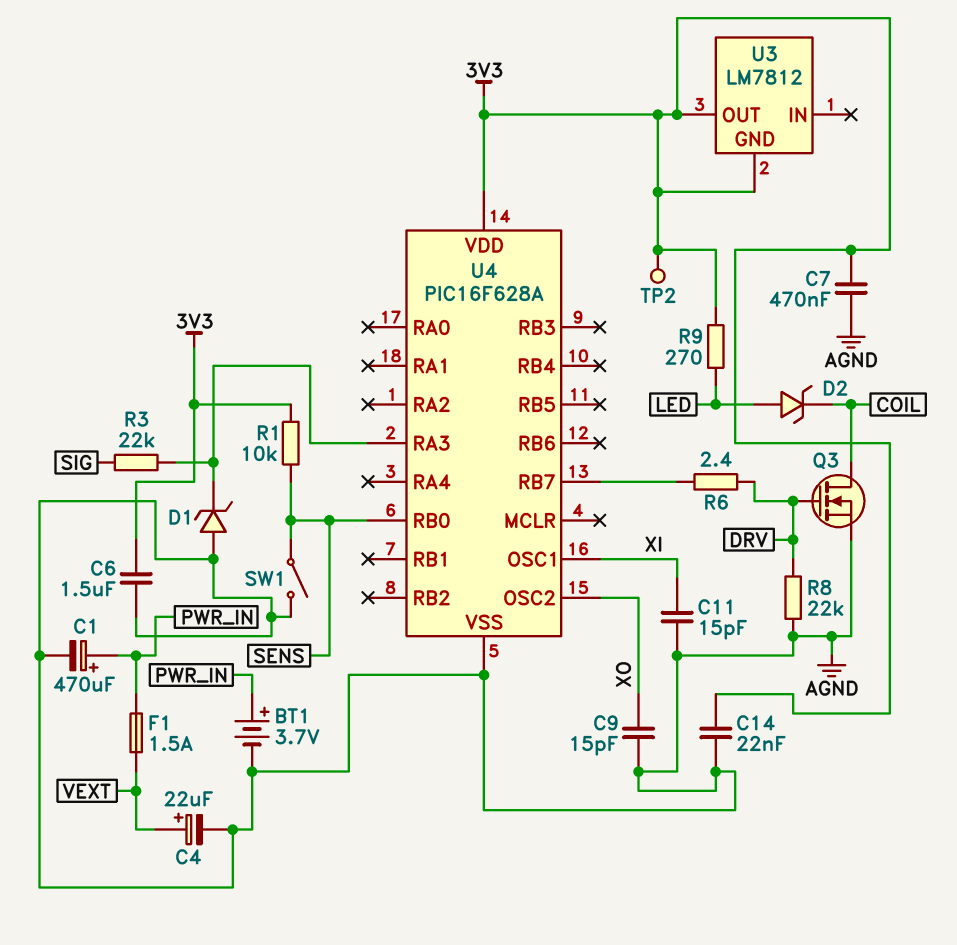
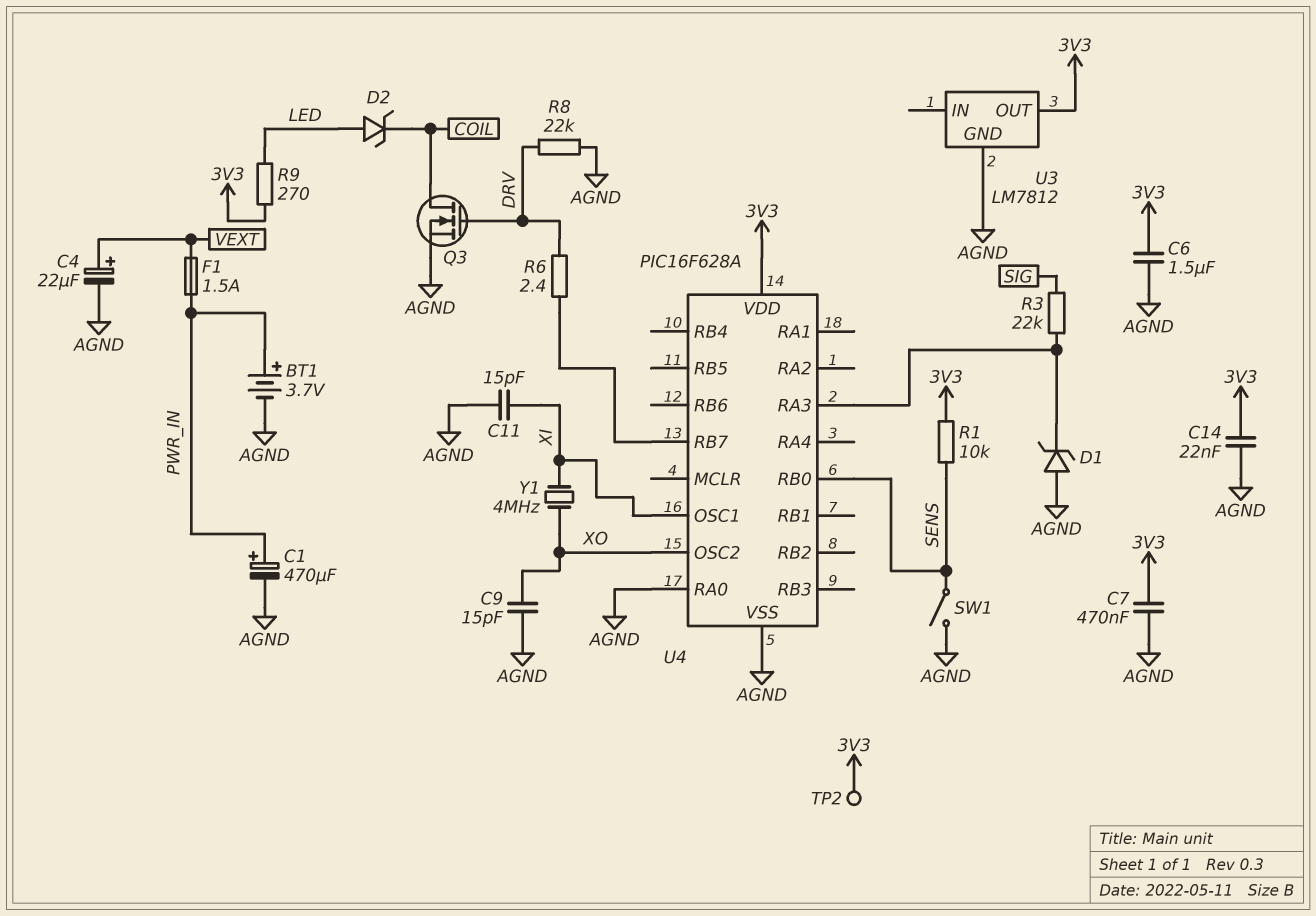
U3 pin GND: 3V3 -> AGND
U4 pin RA0: none -> AGND
Y1: none -> 4MHz (XI, XO)

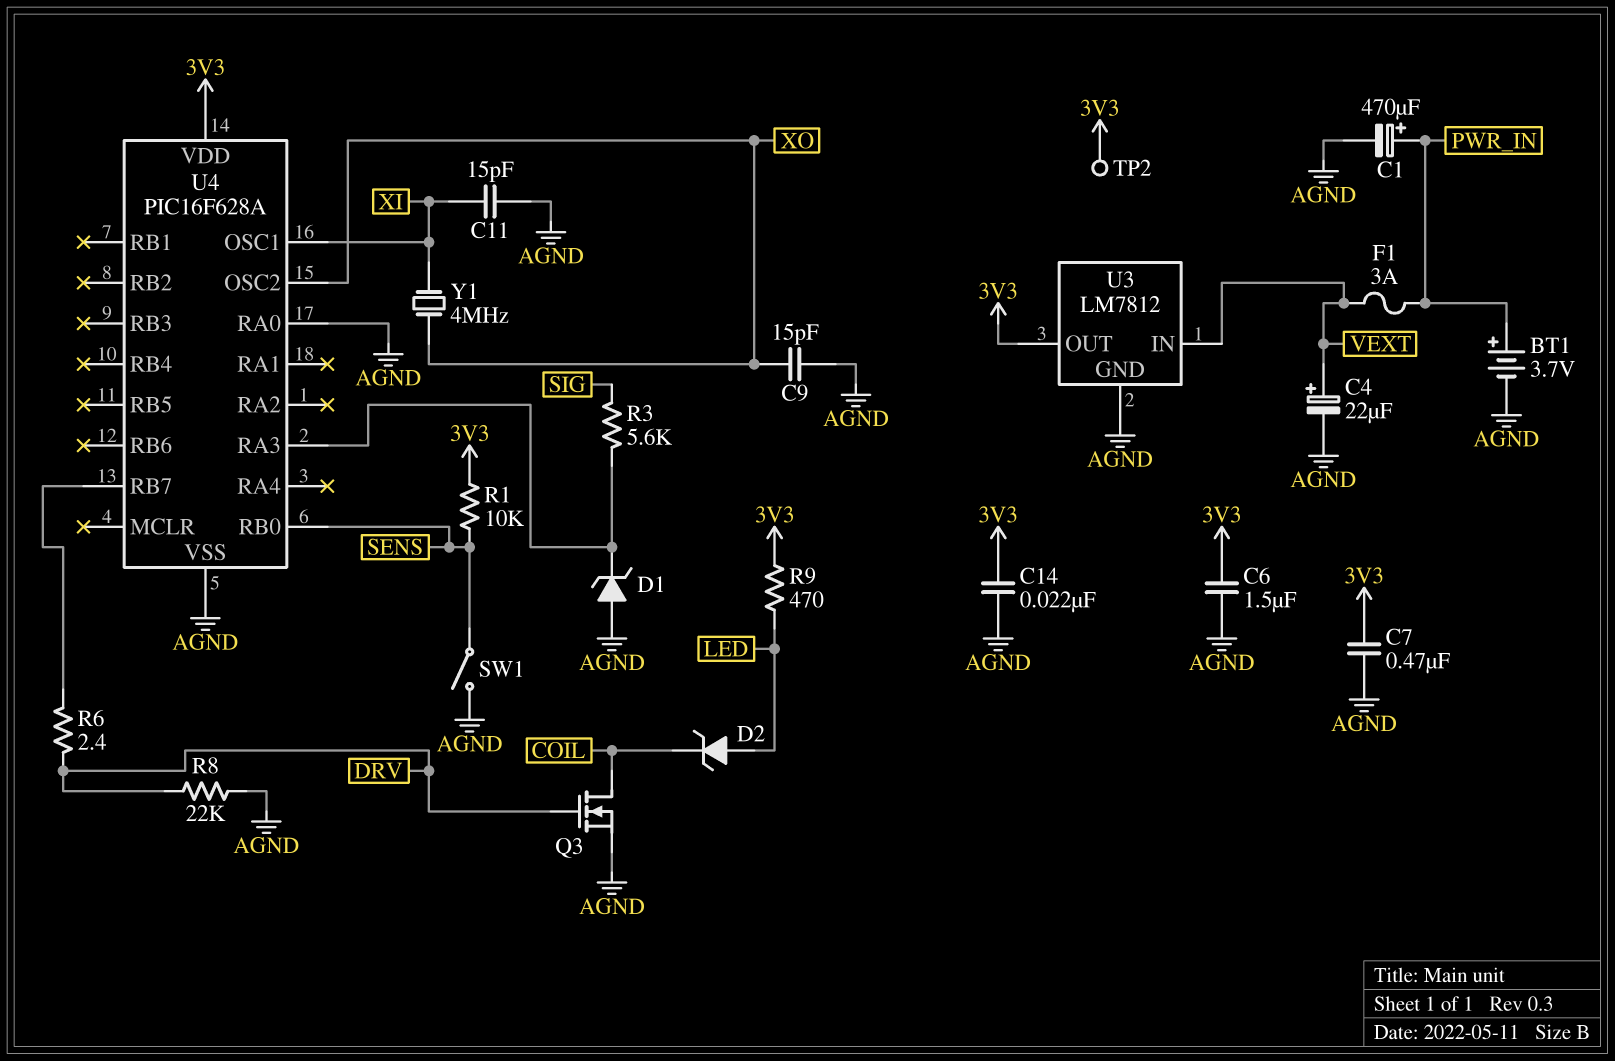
F1: 1.5A (PWR_IN, VEXT) -> 3A (PWR_IN, VEXT)
R3: 22k (SIG, U4/RA3) -> 5.6k (SIG, U4/RA3)
R9: 270 (3V3, LED) -> 470 (3V3, LED)
U3 pin IN: none -> VEXT

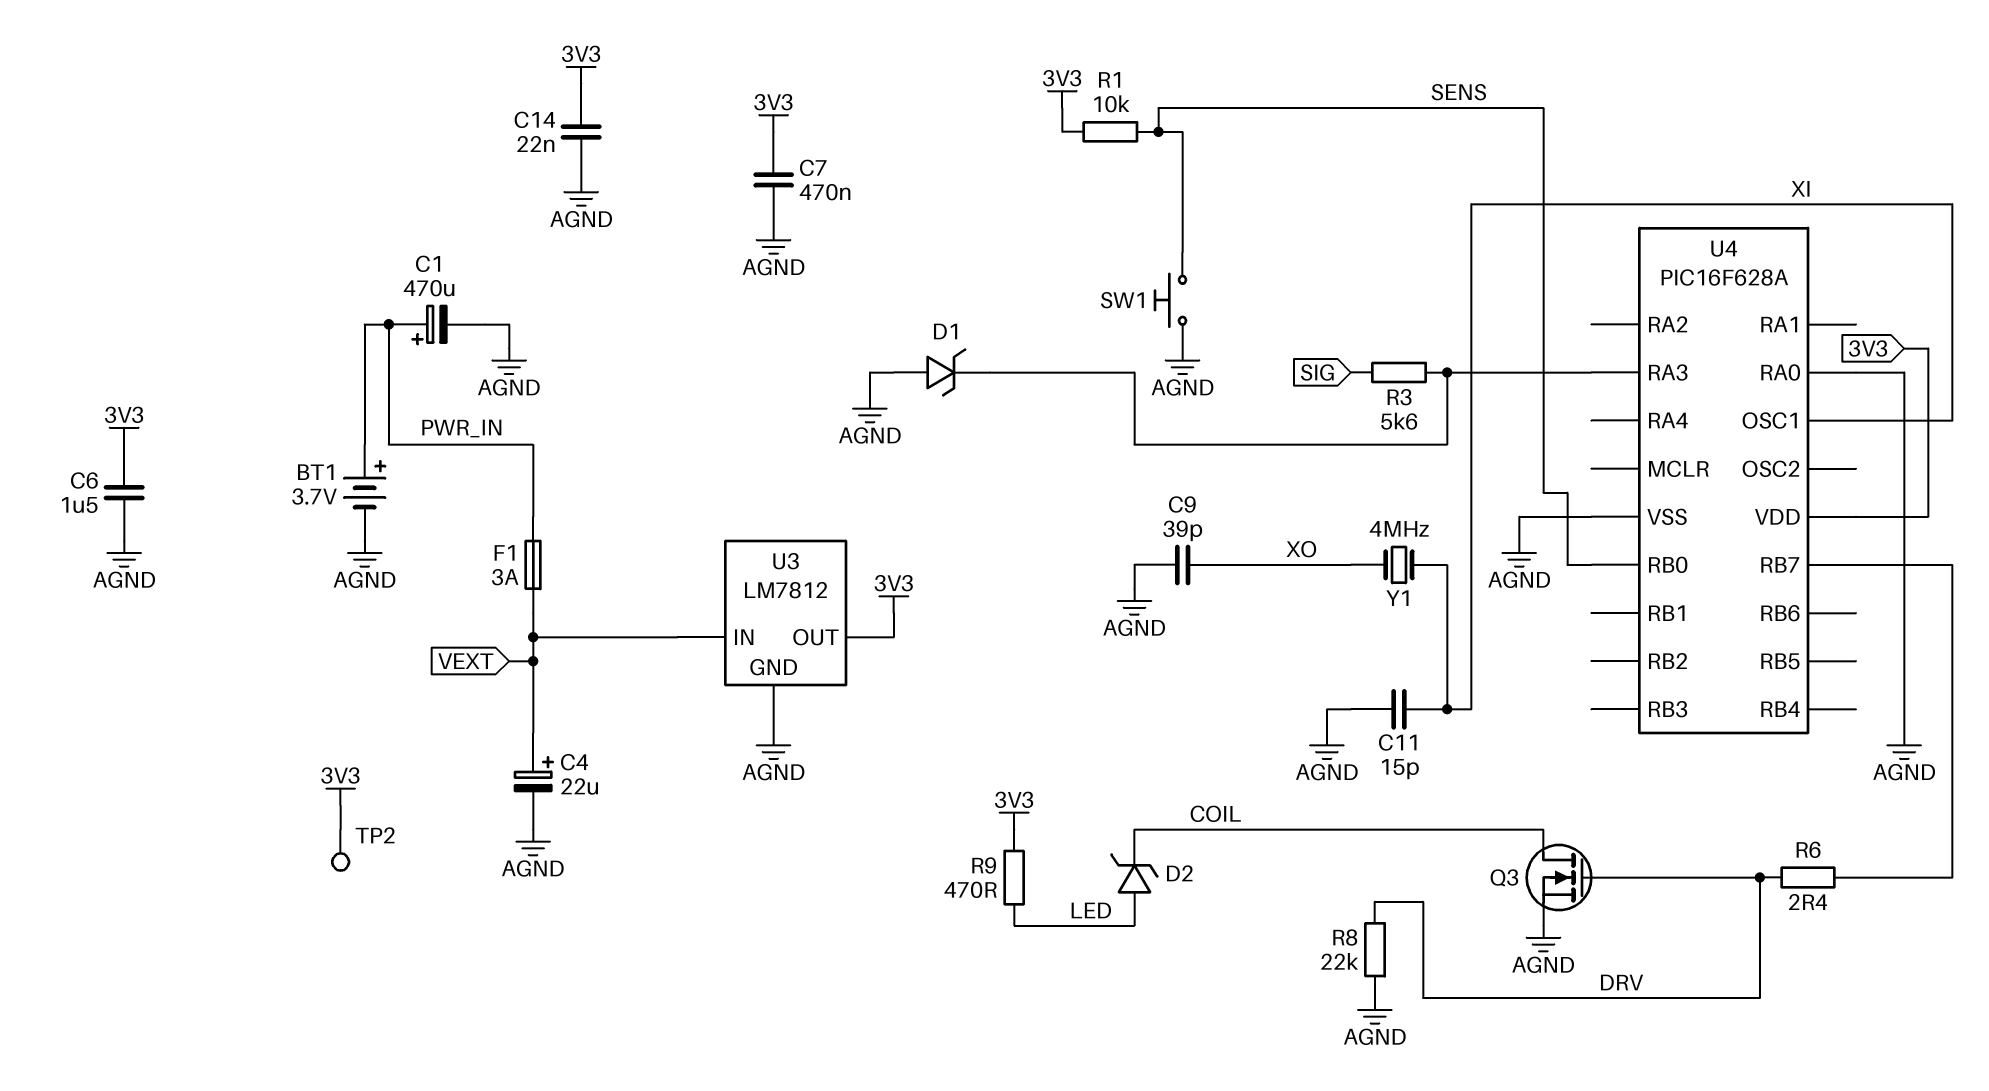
C9: 15pF (AGND, XO) -> 39pF (AGND, XO)
SW1: switch (AGND, SENS) -> button (AGND, SENS)
U4 pin OSC2: XO -> none

